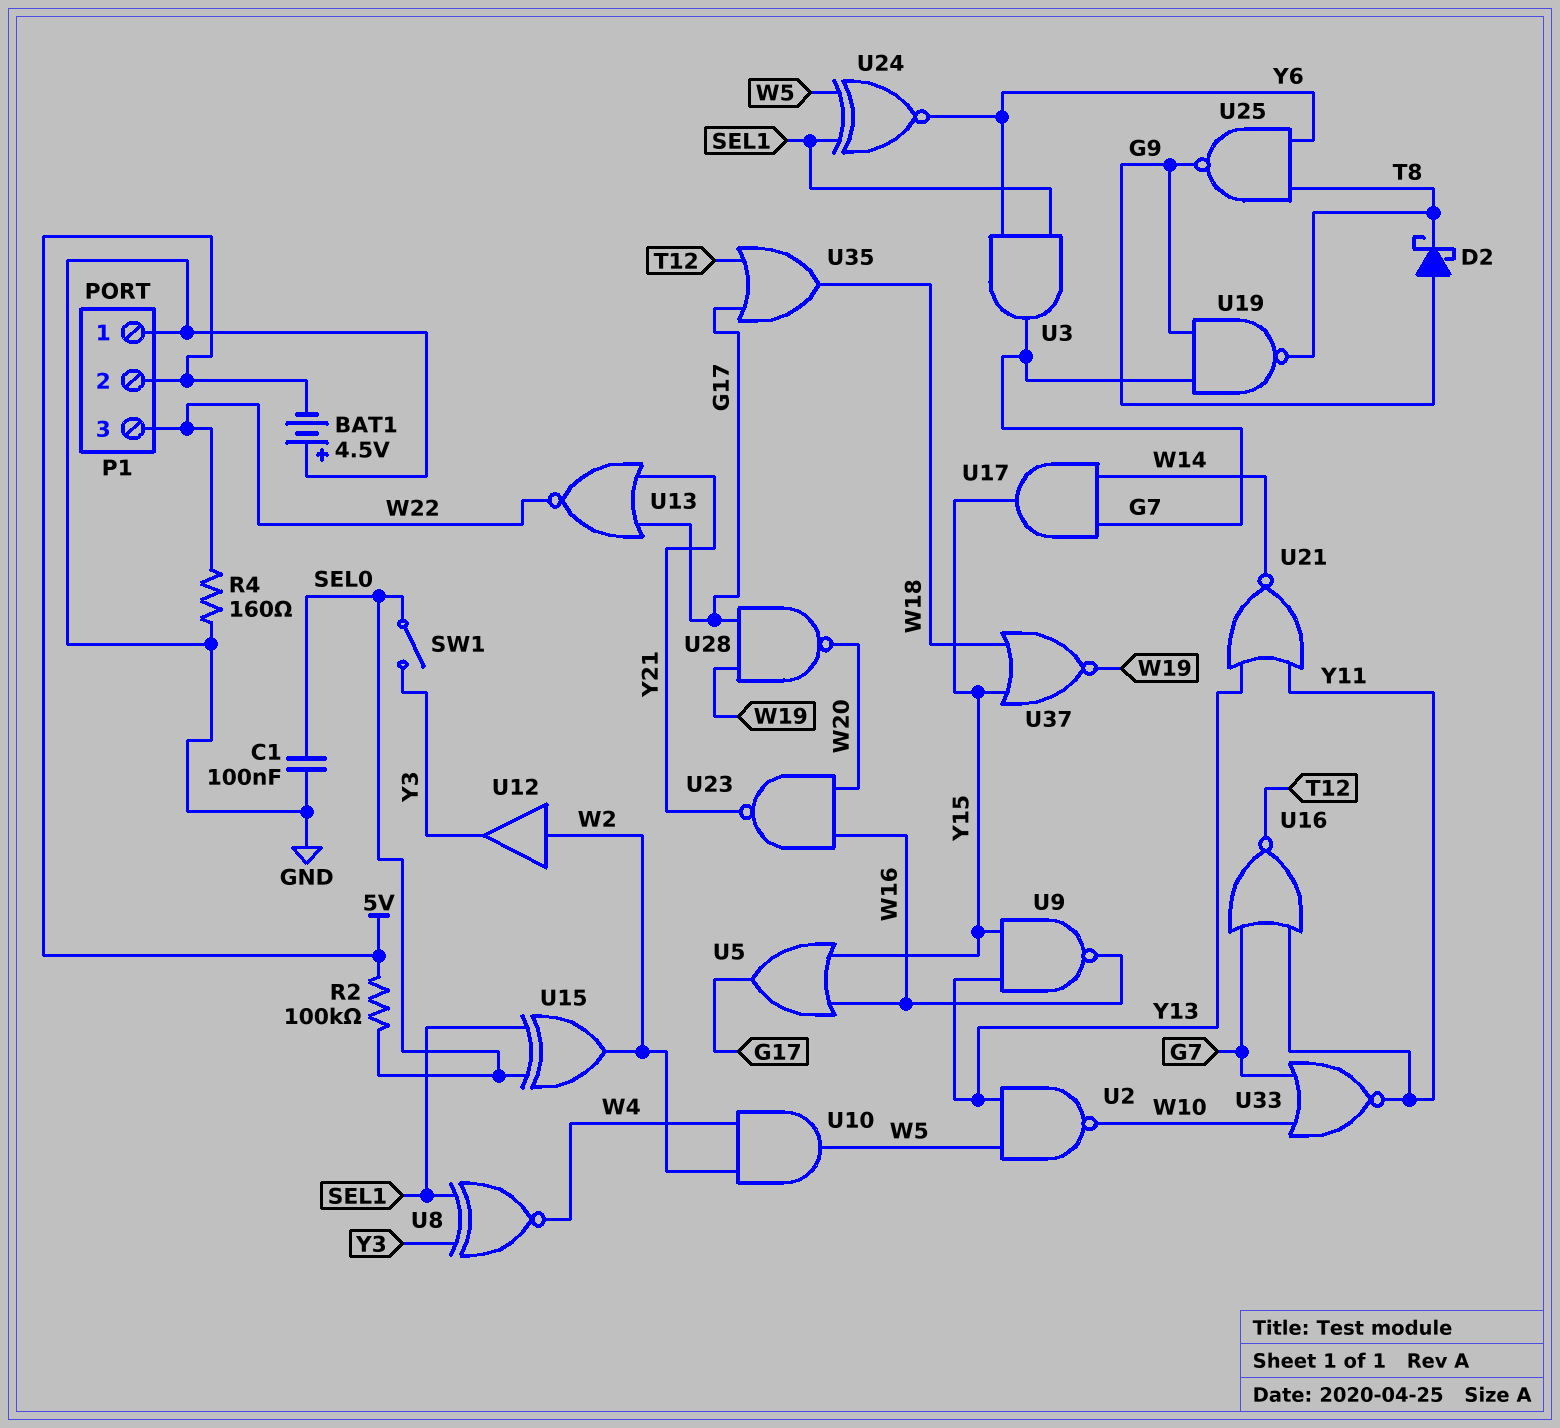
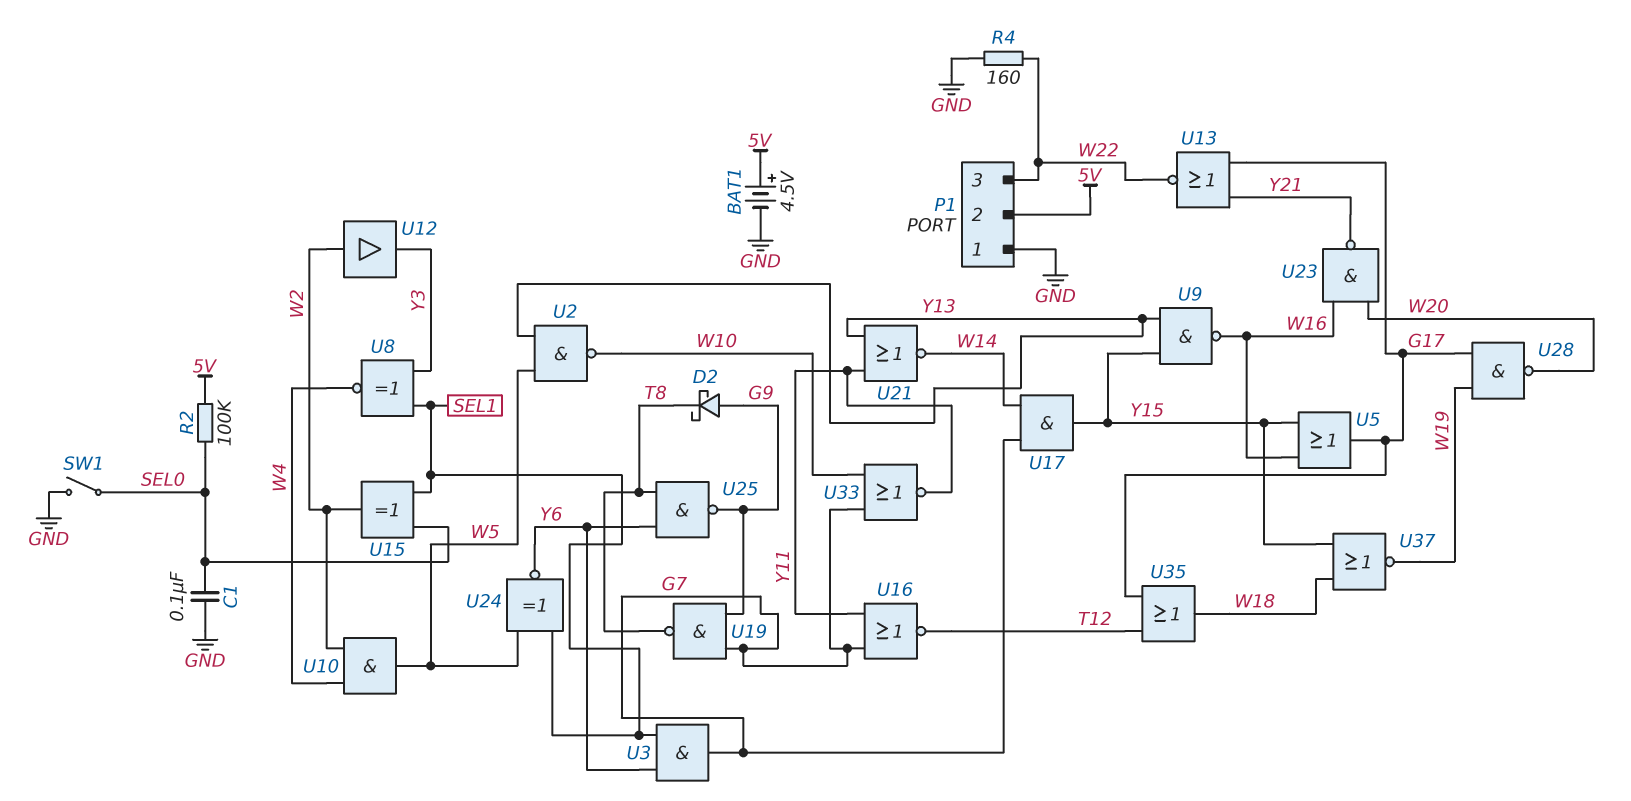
BAT1: 4.5V (plus GND, minus 5V) -> 4.5V (plus 5V, minus GND)
SW1: switch (SEL0, Y3) -> switch (GND, SEL0)

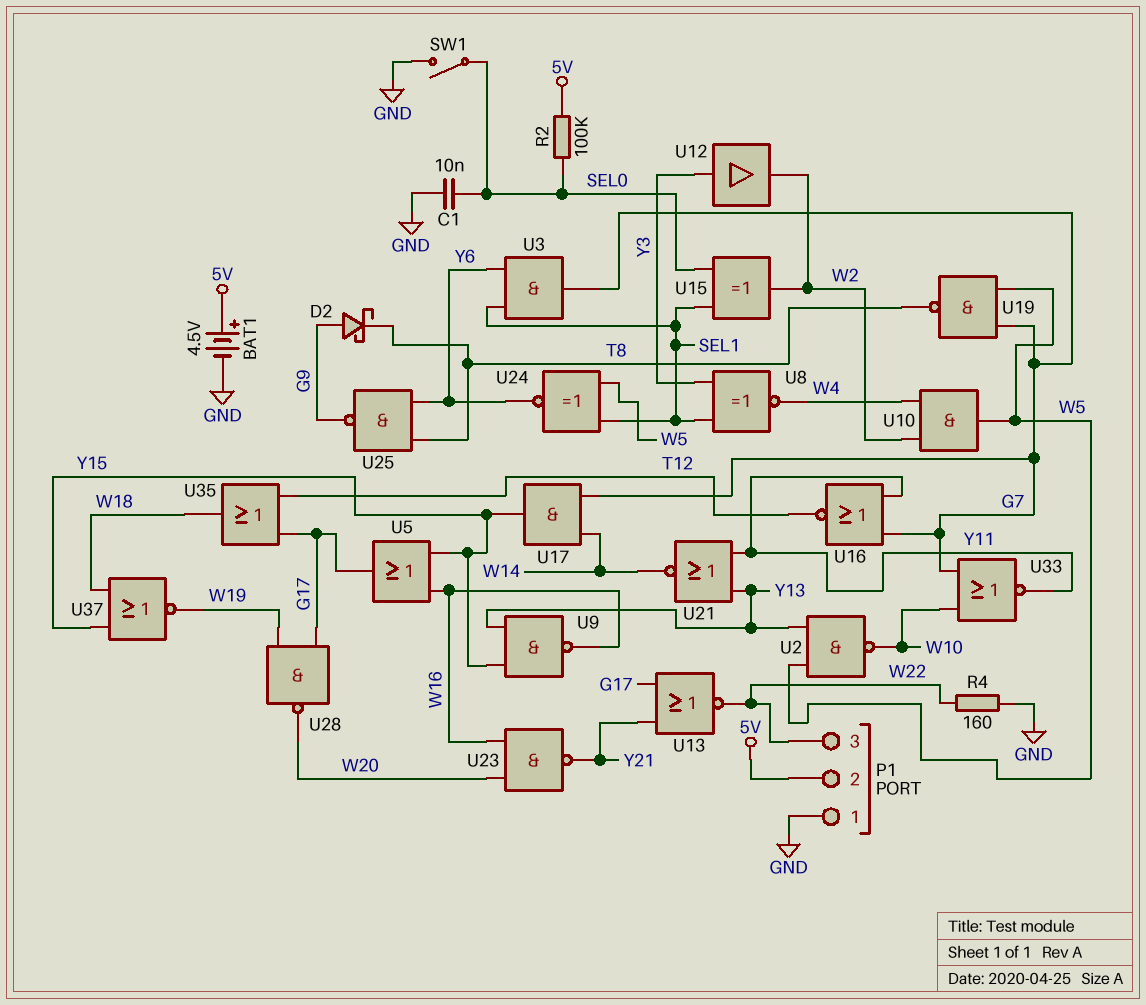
C1: 100nF (GND, SEL0) -> 10nF (GND, SEL0)
U12: buffer (in W2, out Y3) -> buffer (in Y3, out W2)
U19: NAND (in G7, in G9, out T8) -> NAND (in G7, in W5, out T8)

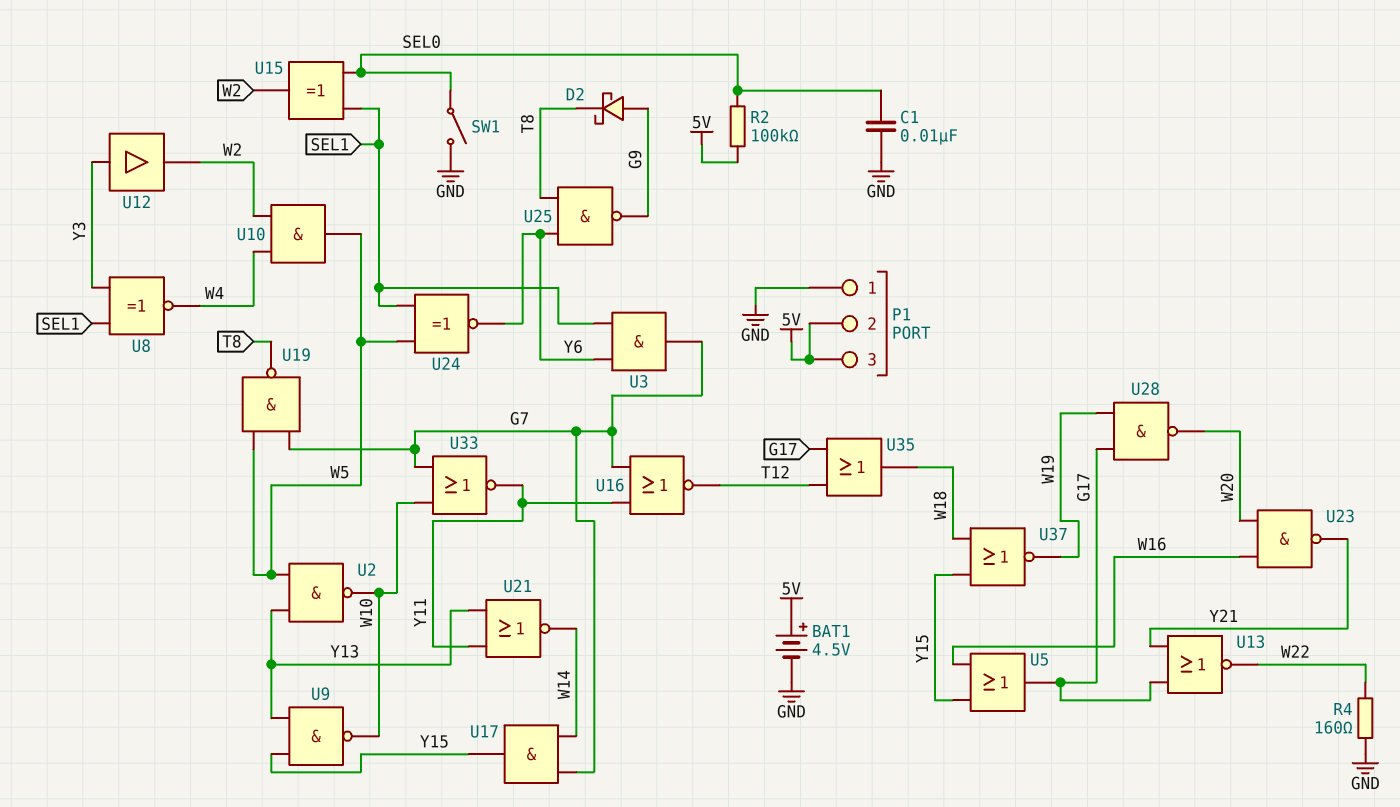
P1 pin 3: W22 -> 5V
U9: NAND (in Y13, in Y15, out W16) -> NAND (in Y13, in Y15, out W10)

